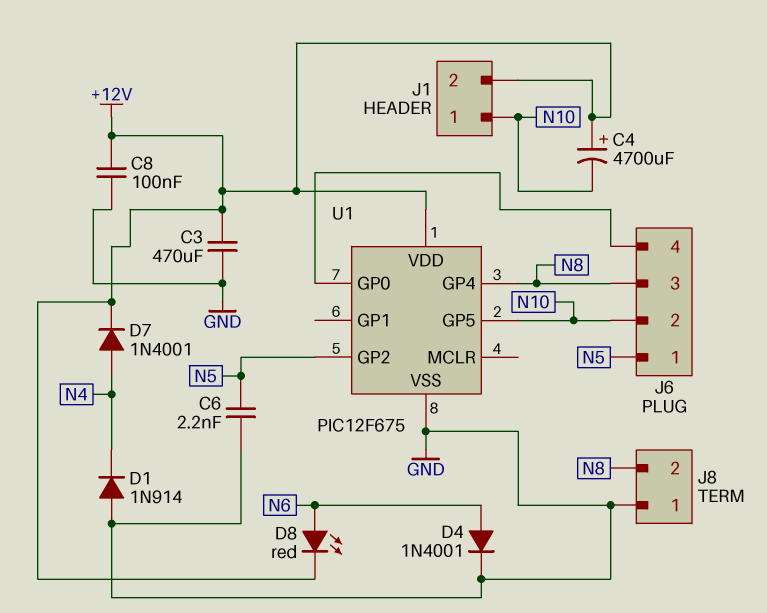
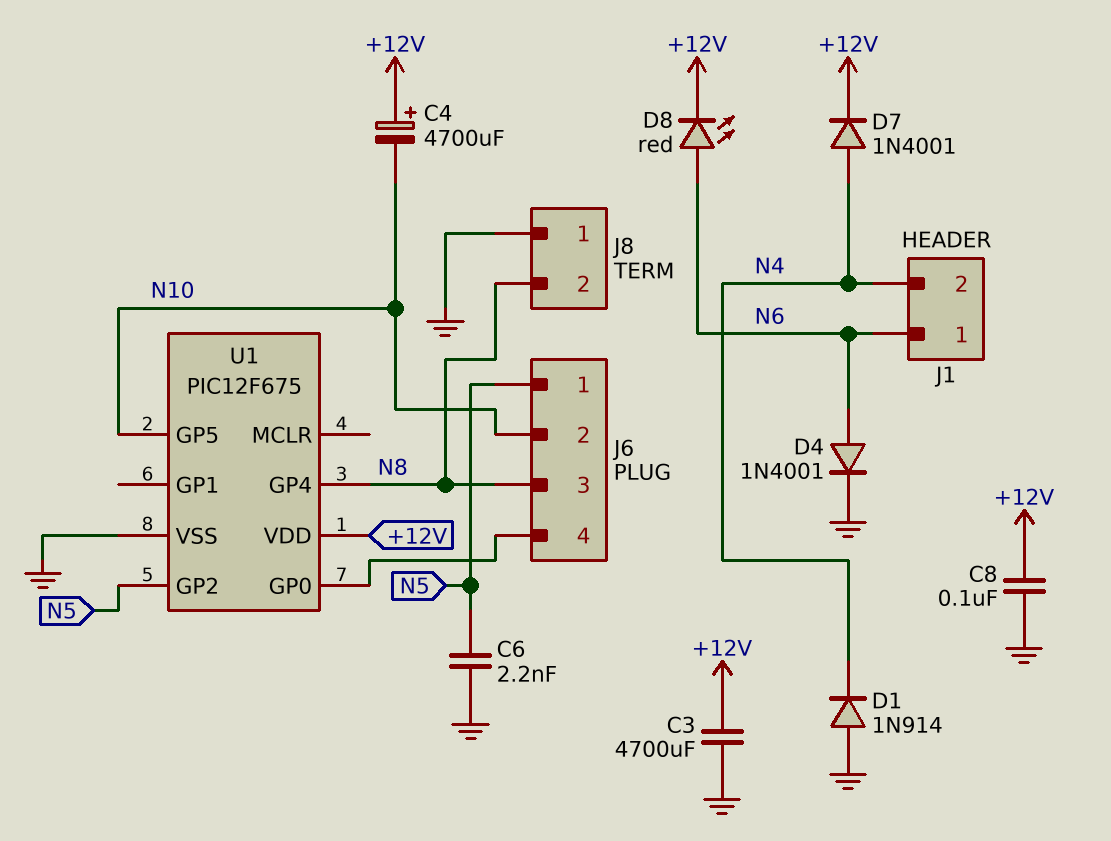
C3: 470uF (+12V, GND) -> 4700uF (+12V, GND)
J1 pin 1: N10 -> N6
J1 pin 2: +12V -> N4

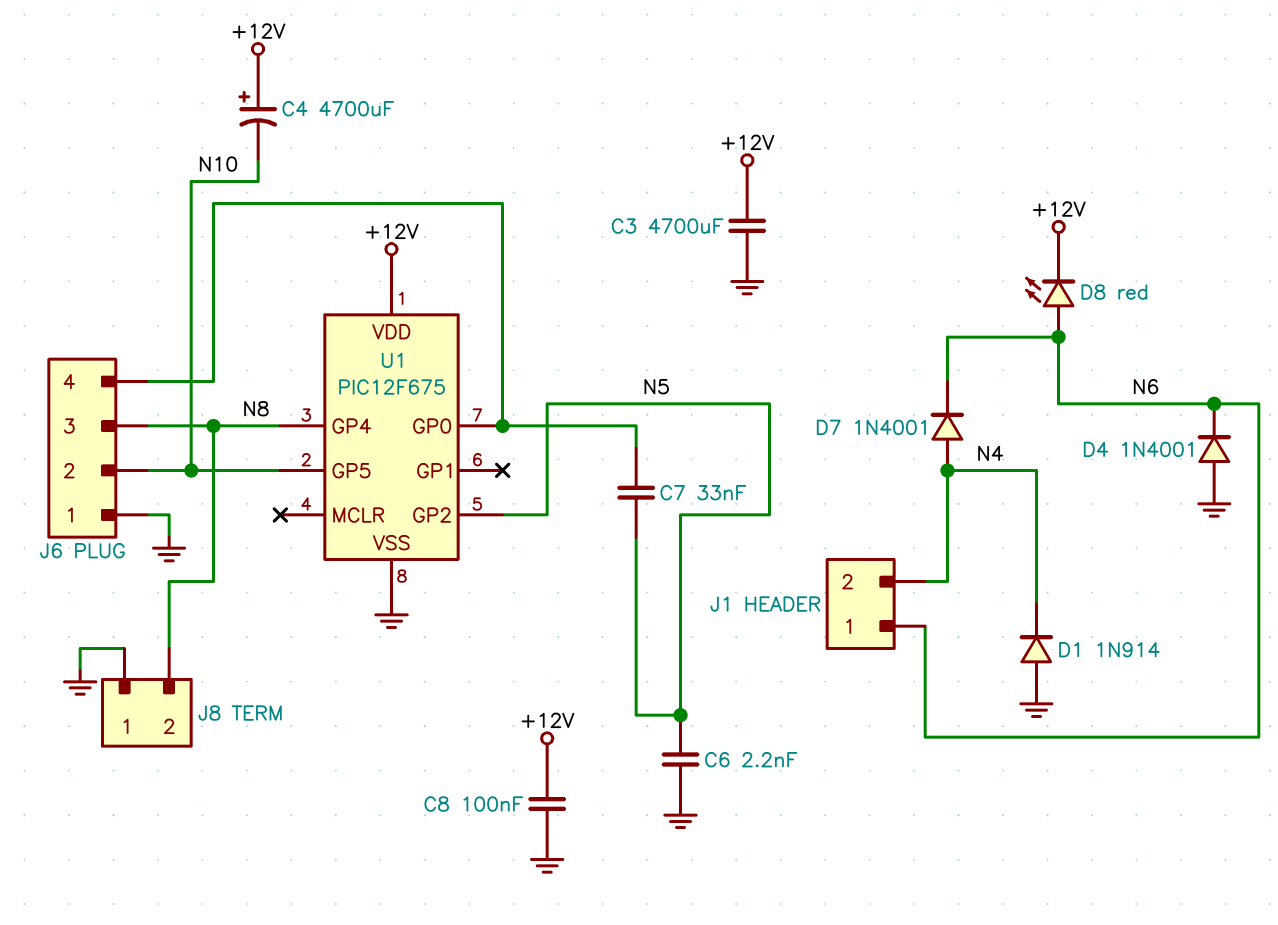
C7: none -> 33nF (J6/4, N5)
D4: diode 1N4001 (A N6, K GND) -> diode 1N4001 (A GND, K N6)
D7: diode 1N4001 (A N4, K +12V) -> diode 1N4001 (A N4, K N6)
J6 pin 1: N5 -> GND

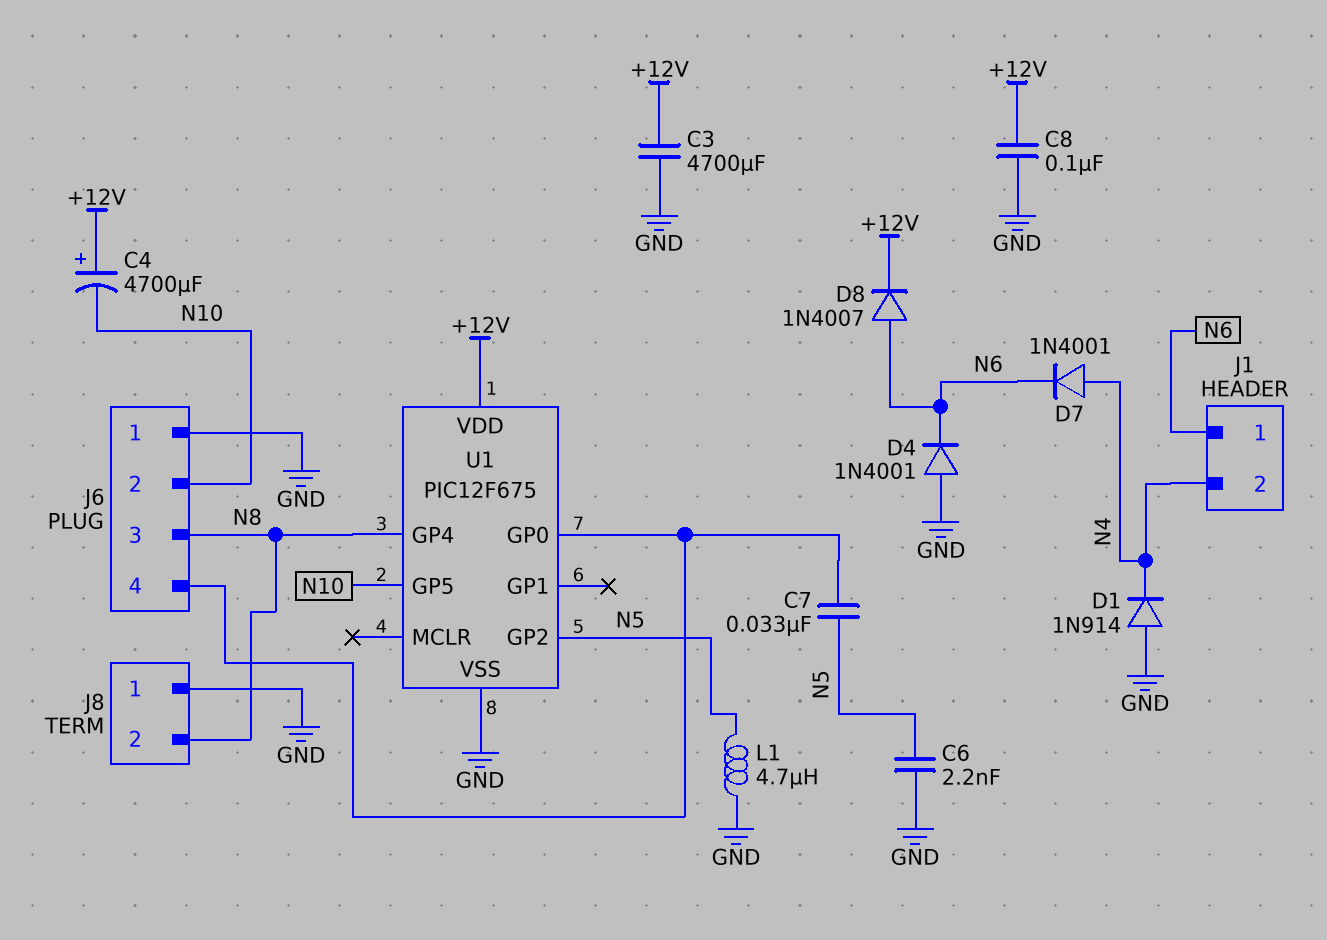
D8: LED red (A N6, K +12V) -> diode 1N4007 (A N6, K +12V)
L1: none -> 4.7uH (GND, N5)

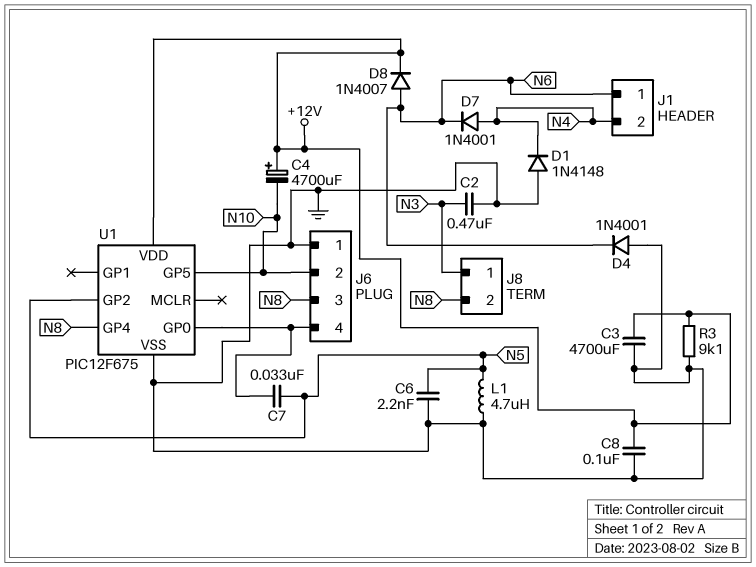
C2: none -> 470nF (GND, N3)
D1: diode 1N914 (A GND, K N4) -> diode 1N4148 (A GND, K N4)
J8 pin 1: GND -> N3
R3: none -> 9.1k (+12V, GND)

